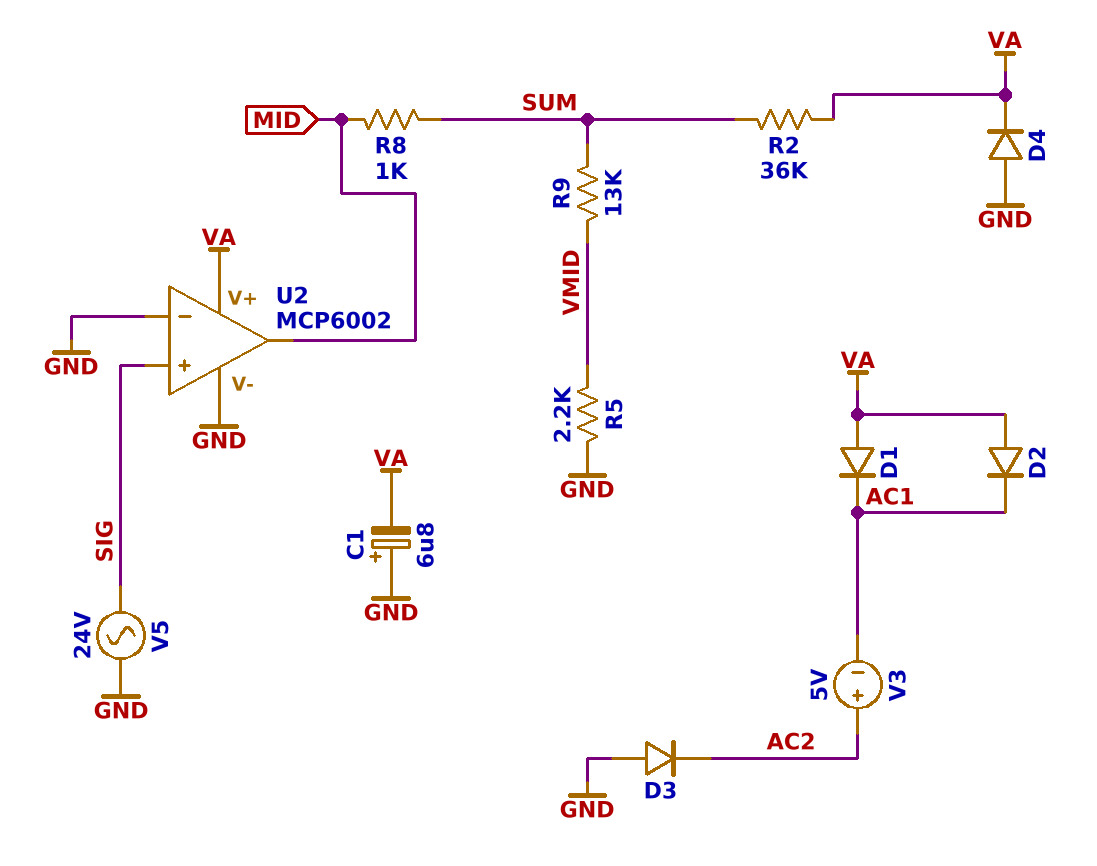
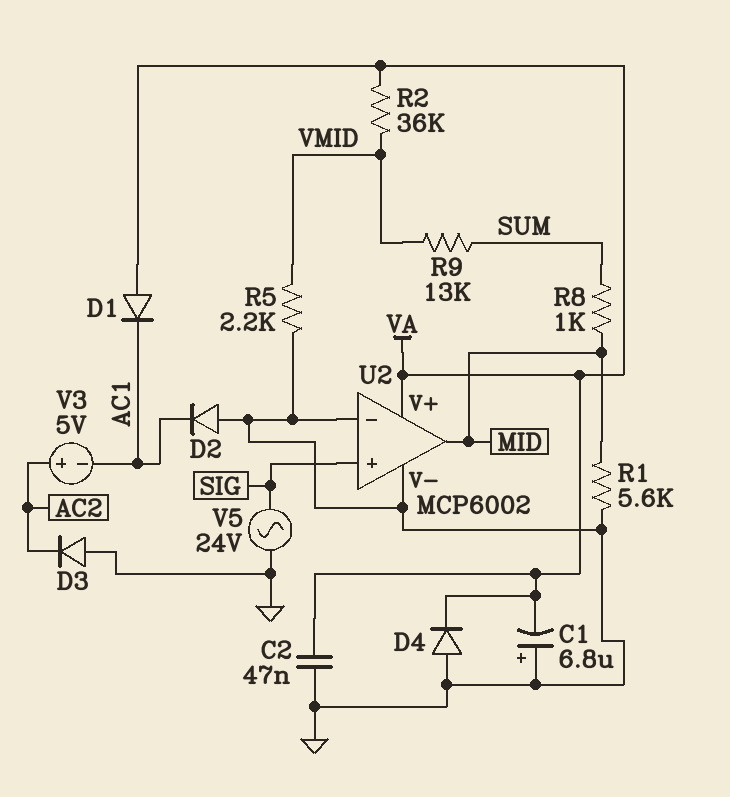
C2: none -> 47nF (GND, VA)
D2: diode (A VA, K AC1) -> diode (A GND, K AC1)
R1: none -> 5.6k (GND, MID)
R2: 36k (SUM, VA) -> 36k (VA, VMID)

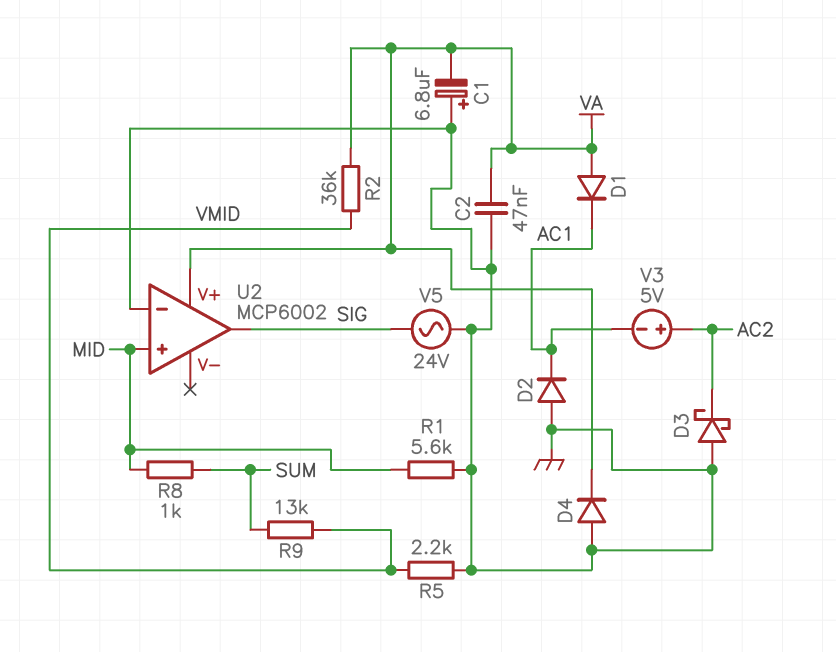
D3: diode (A GND, K AC2) -> schottky (A GND, K AC2)
U2 pin V-: GND -> none
U2 pin in+: SIG -> MID
U2 pin out: MID -> SIG

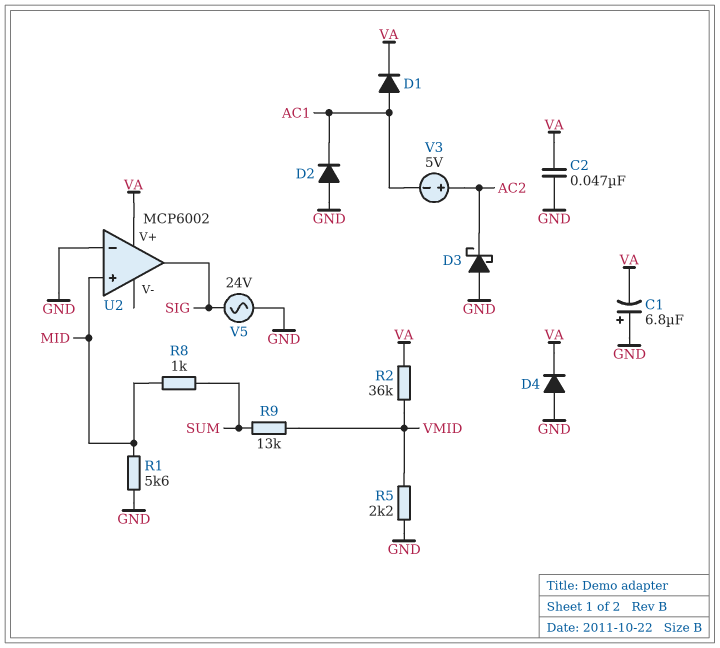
D1: diode (A VA, K AC1) -> diode (A AC1, K VA)

